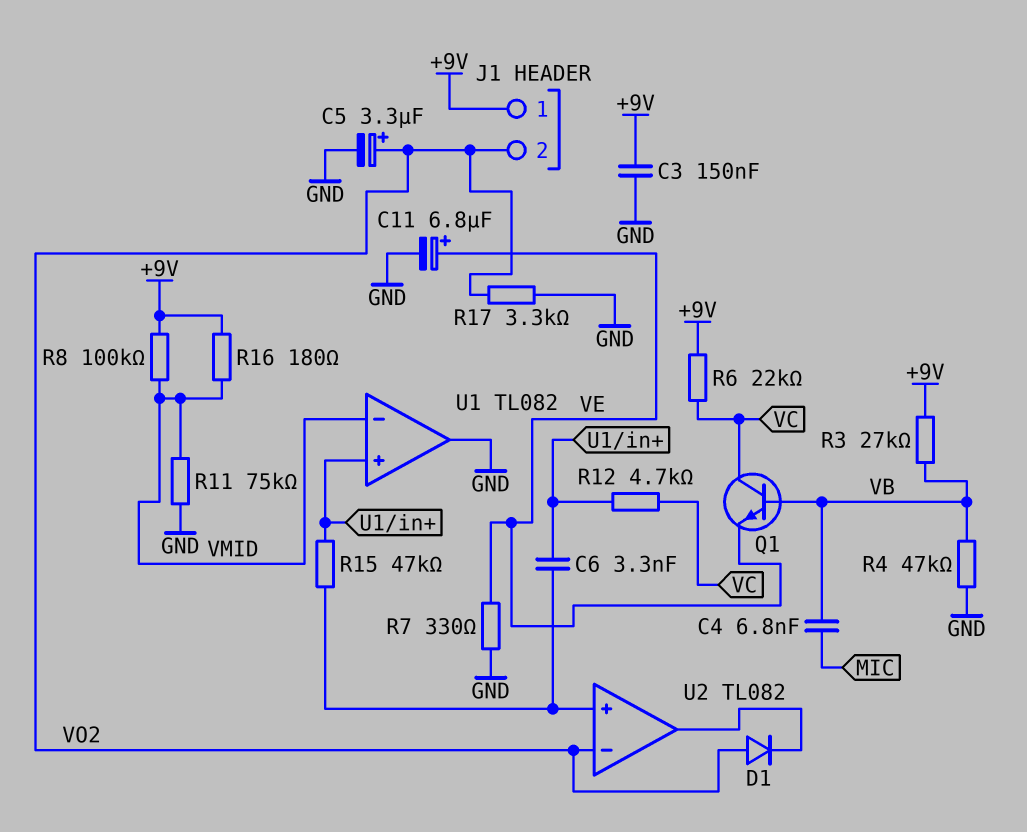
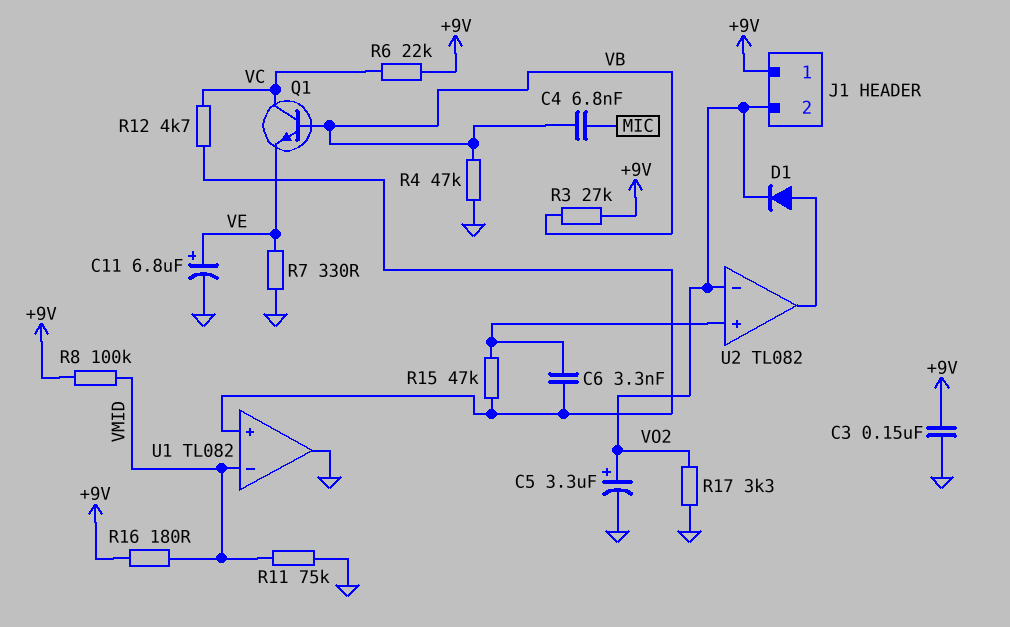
D1: diode (A VO2, K U2/out) -> diode (A U2/out, K VO2)

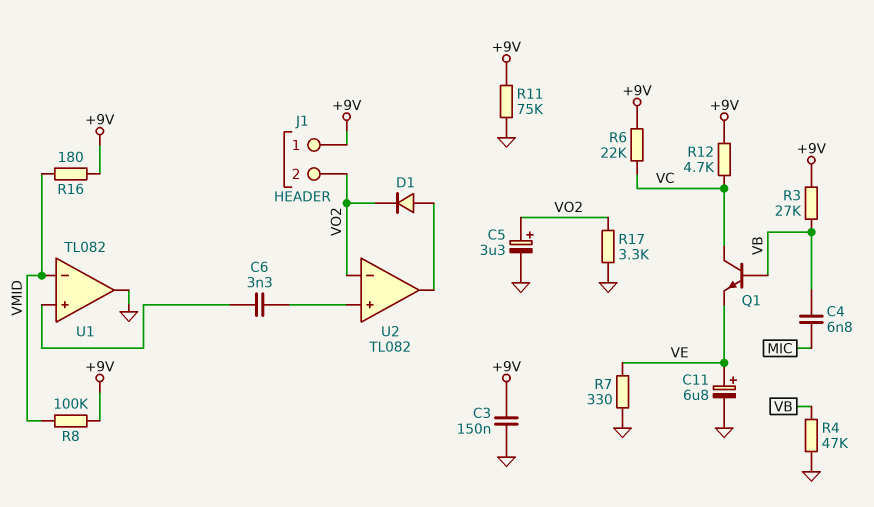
R11: 75k (GND, VMID) -> 75k (+9V, GND)
R12: 4.7k (U1/in+, VC) -> 4.7k (+9V, VC)
R15: 47k (U1/in+, U2/in+) -> none

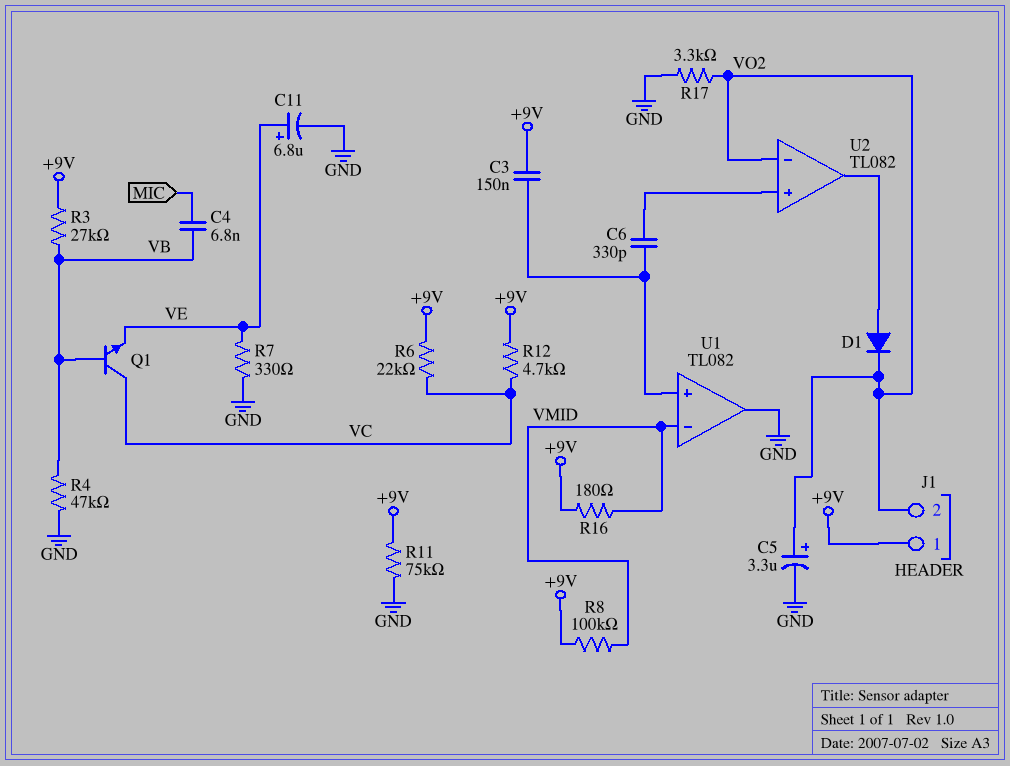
C3: 150nF (+9V, GND) -> 150nF (+9V, U1/in+)
C6: 3.3nF (U1/in+, U2/in+) -> 330pF (U1/in+, U2/in+)

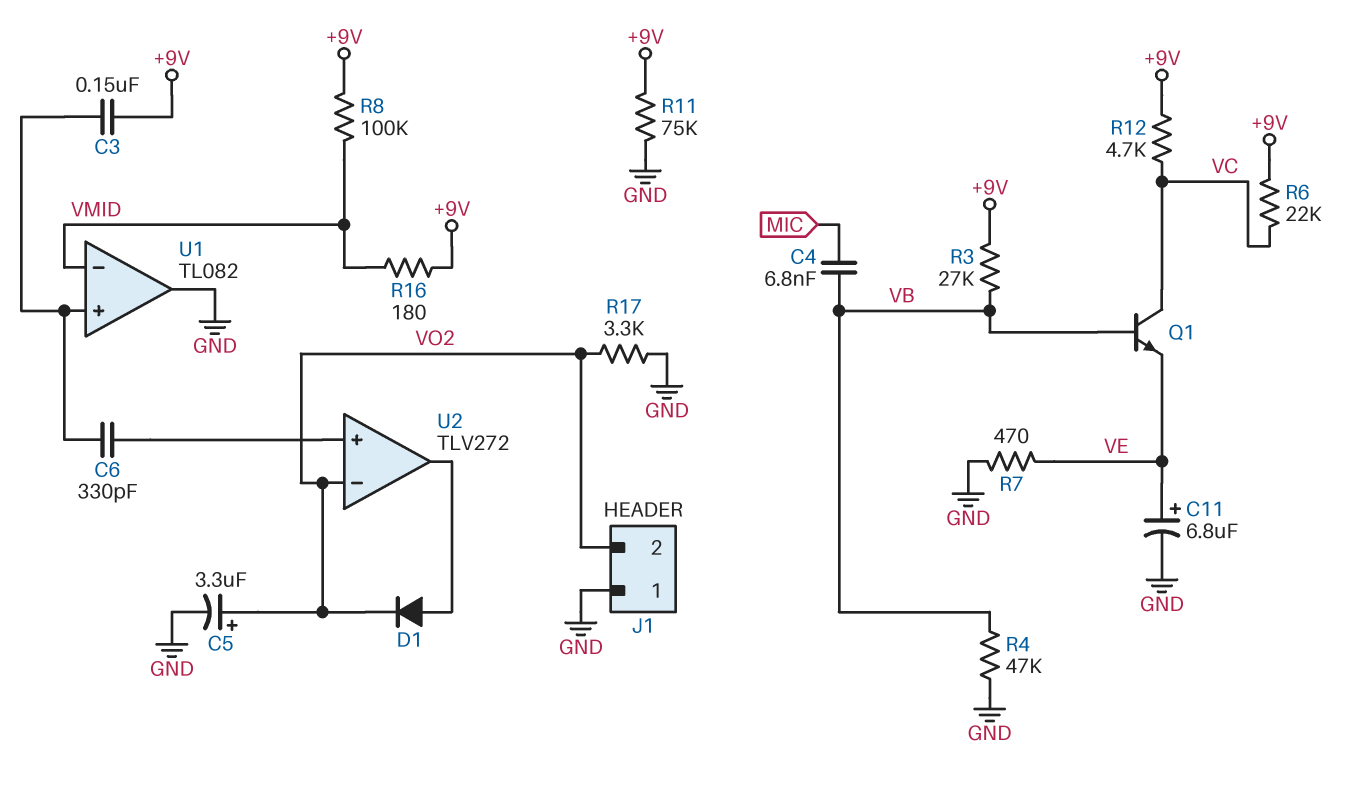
J1 pin 1: +9V -> GND
R7: 330 (GND, VE) -> 470 (GND, VE)
U2: TL082 -> TLV272

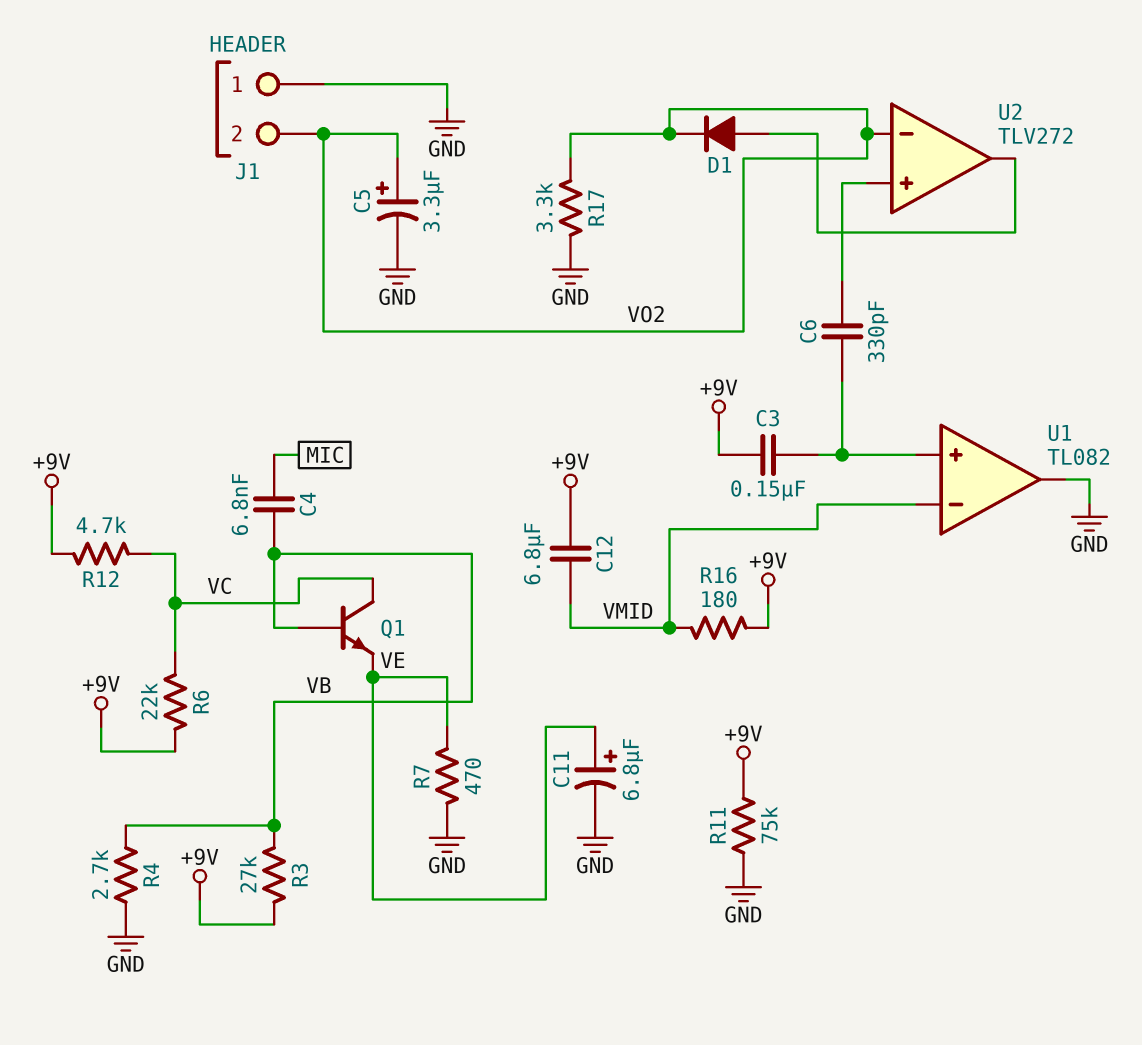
C12: none -> 6.8uF (+9V, VMID)
R4: 47k (GND, VB) -> 2.7k (GND, VB)
R8: 100k (+9V, VMID) -> none

